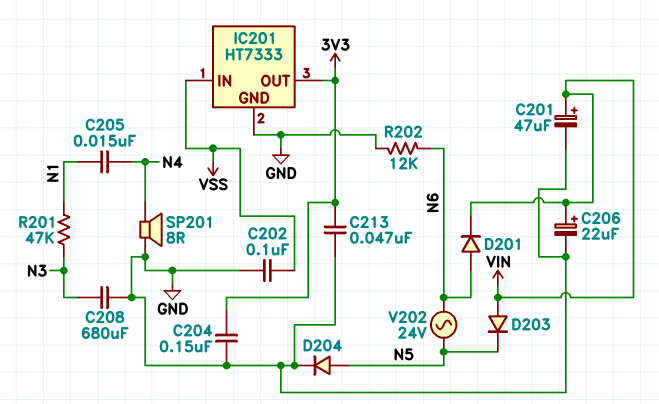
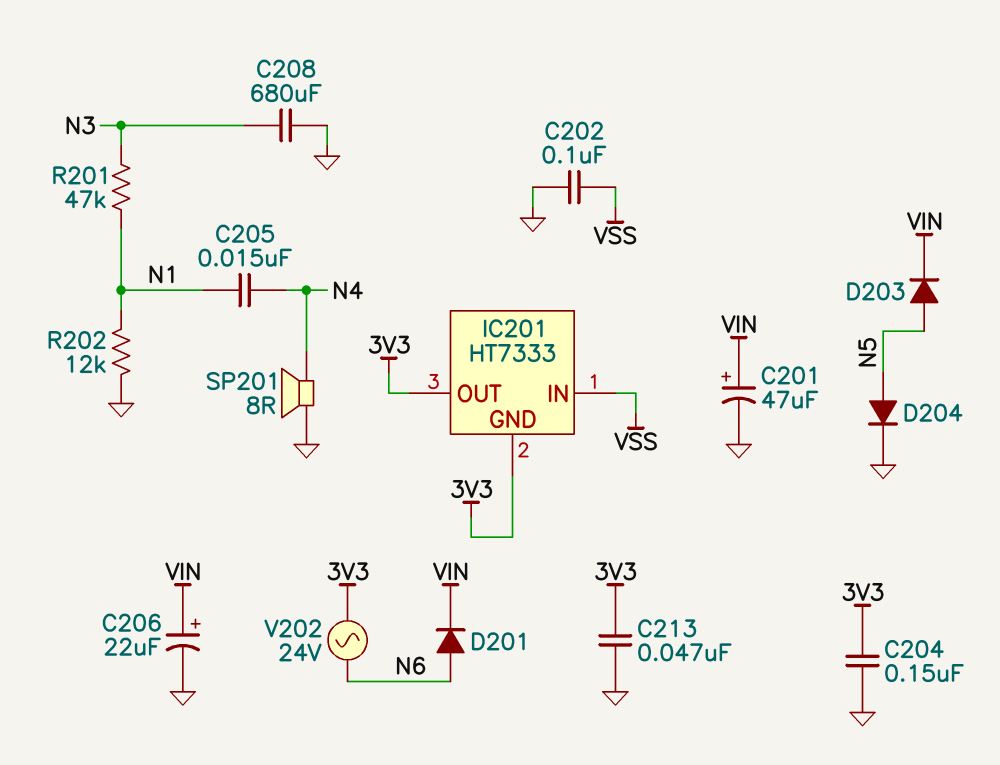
D203: diode (A VIN, K N5) -> diode (A N5, K VIN)
IC201 pin GND: GND -> 3V3
R202: 12k (GND, N6) -> 12k (GND, N1)
V202: AC 24V (N5, N6) -> AC 24V (3V3, N6)

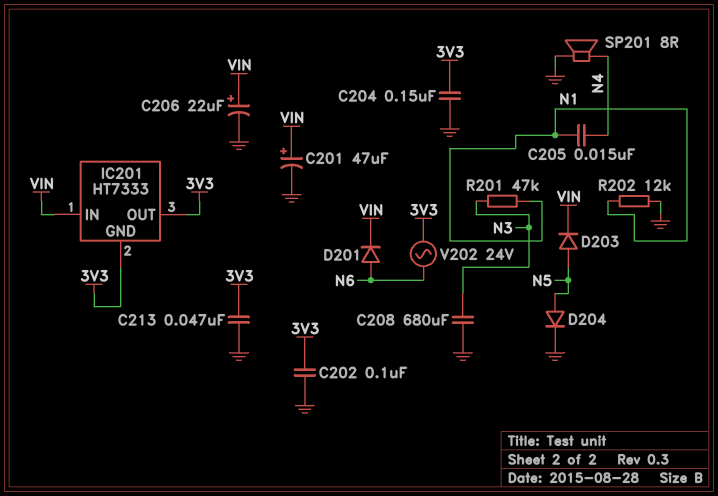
C202: 100nF (GND, VSS) -> 100nF (3V3, GND)
IC201 pin IN: VSS -> VIN

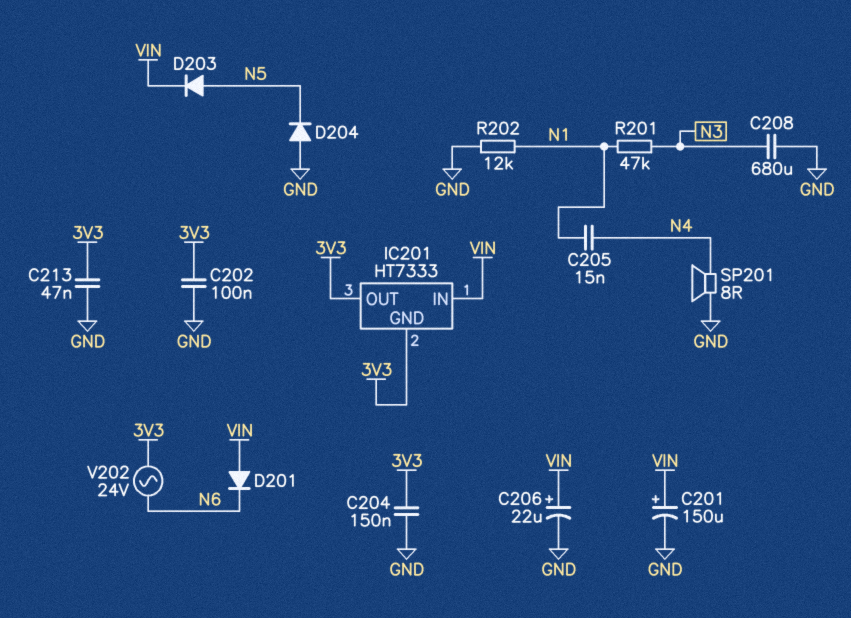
C201: 47uF (plus VIN, minus GND) -> 150uF (plus VIN, minus GND)
D201: diode (A N6, K VIN) -> diode (A VIN, K N6)
D204: diode (A N5, K GND) -> diode (A GND, K N5)

